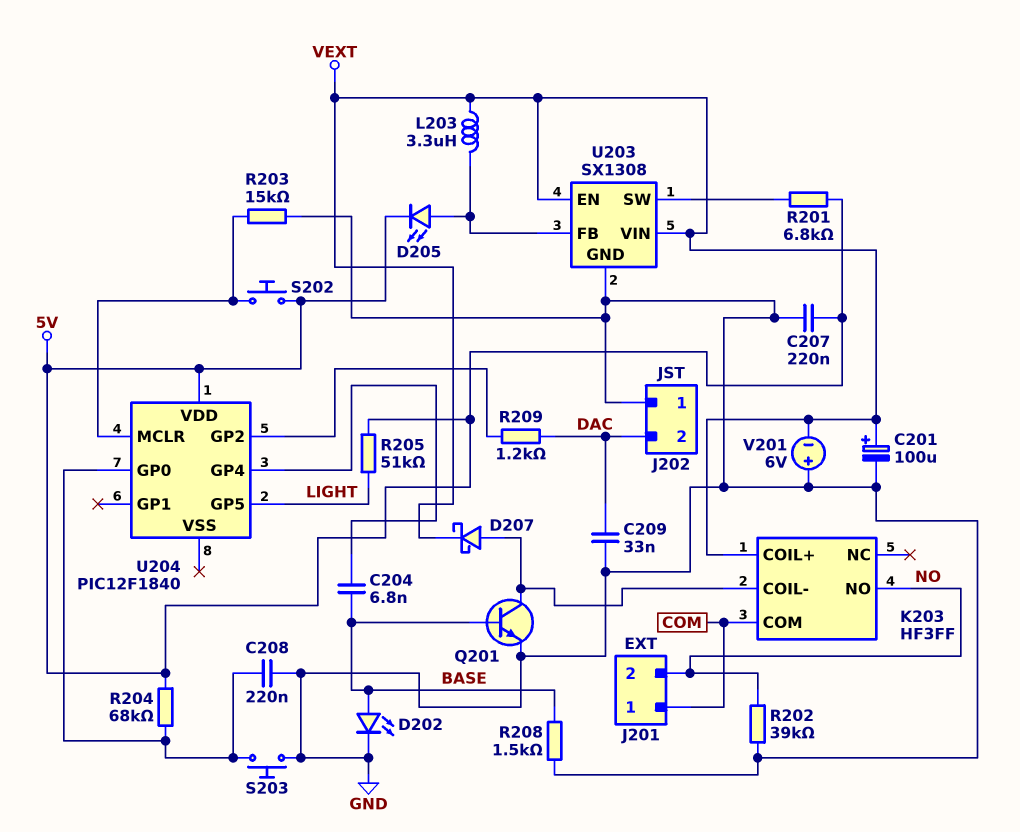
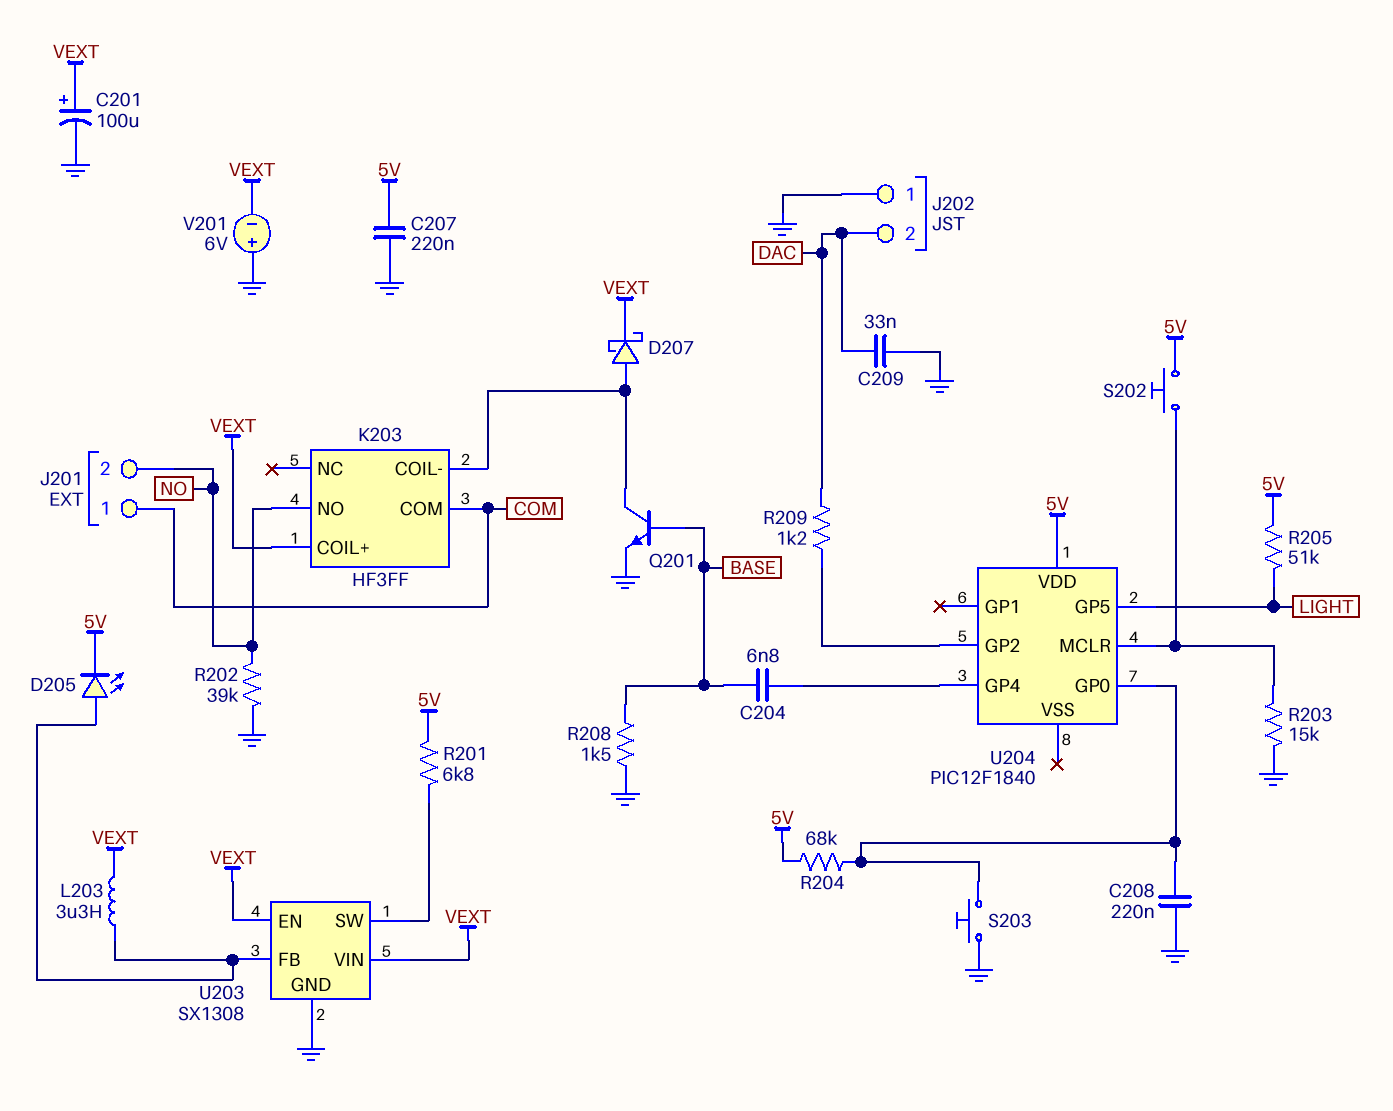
D202: LED (A BASE, K GND) -> none

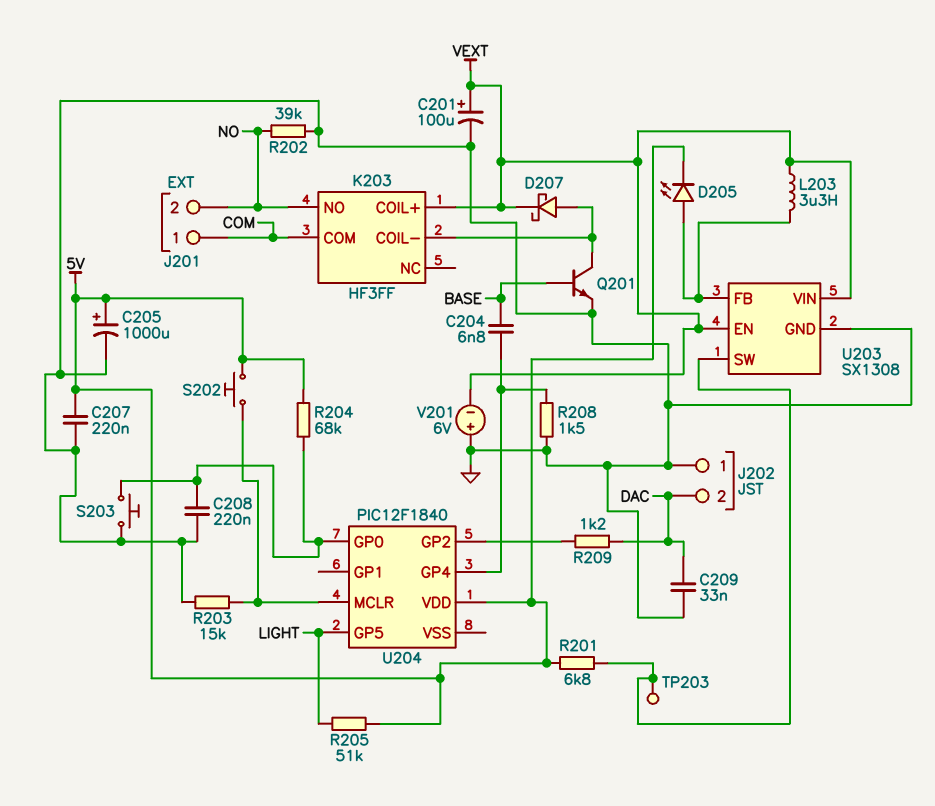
C205: none -> 1000uF (plus 5V, minus GND)
R208: 1.5k (BASE, GND) -> 1.5k (GND, U204/GP4)
TP203: none -> test point (U203/SW)

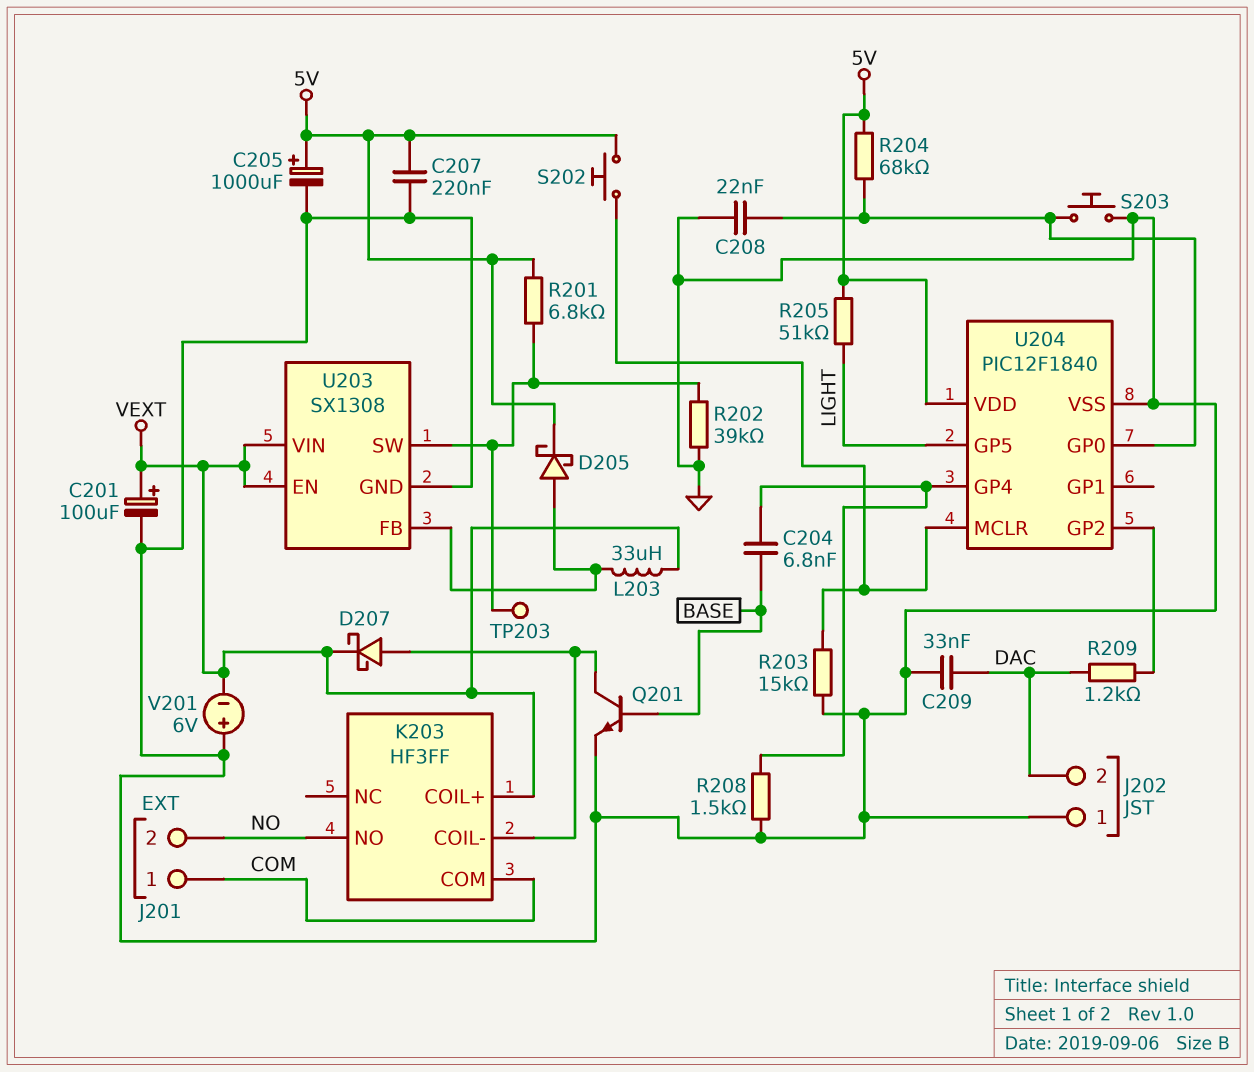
C208: 220nF (GND, U204/GP0) -> 22nF (GND, U204/GP0)
D205: LED (A U203/FB, K 5V) -> schottky (A U203/FB, K 5V)
L203: 3.3uH (U203/FB, VEXT) -> 33uH (U203/FB, VEXT)
R202: 39k (GND, NO) -> 39k (GND, U203/SW)
U204 pin VSS: none -> GND

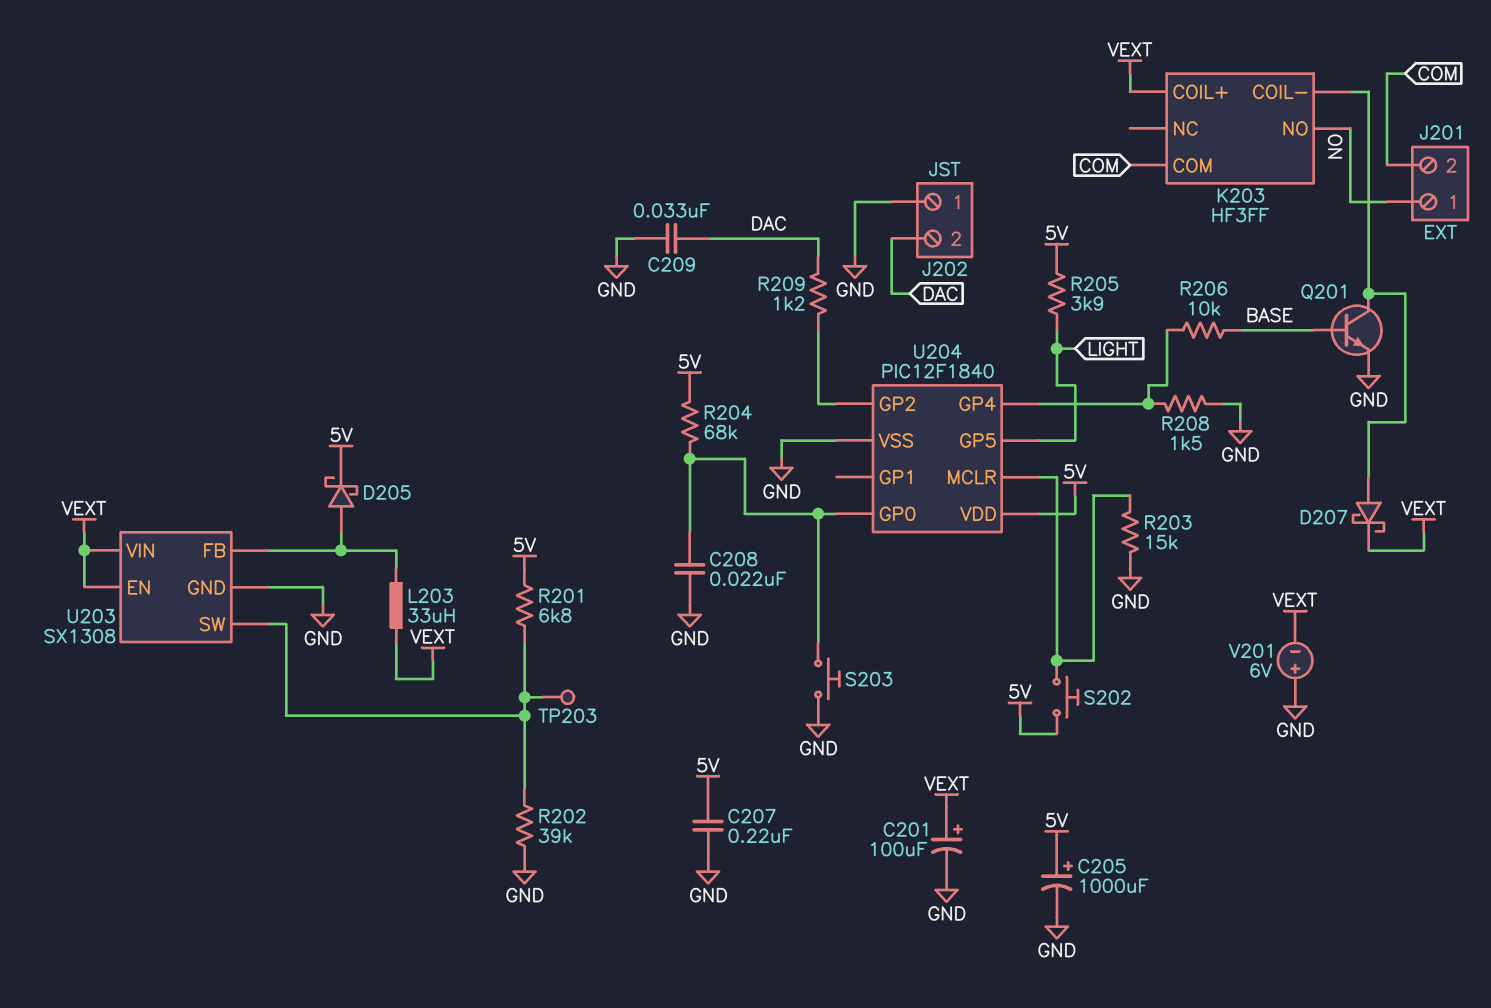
C204: 6.8nF (BASE, U204/GP4) -> none
J201 pin 1: COM -> NO
J201 pin 2: NO -> COM
R205: 51k (5V, LIGHT) -> 3.9k (5V, LIGHT)
R206: none -> 10k (BASE, U204/GP4)

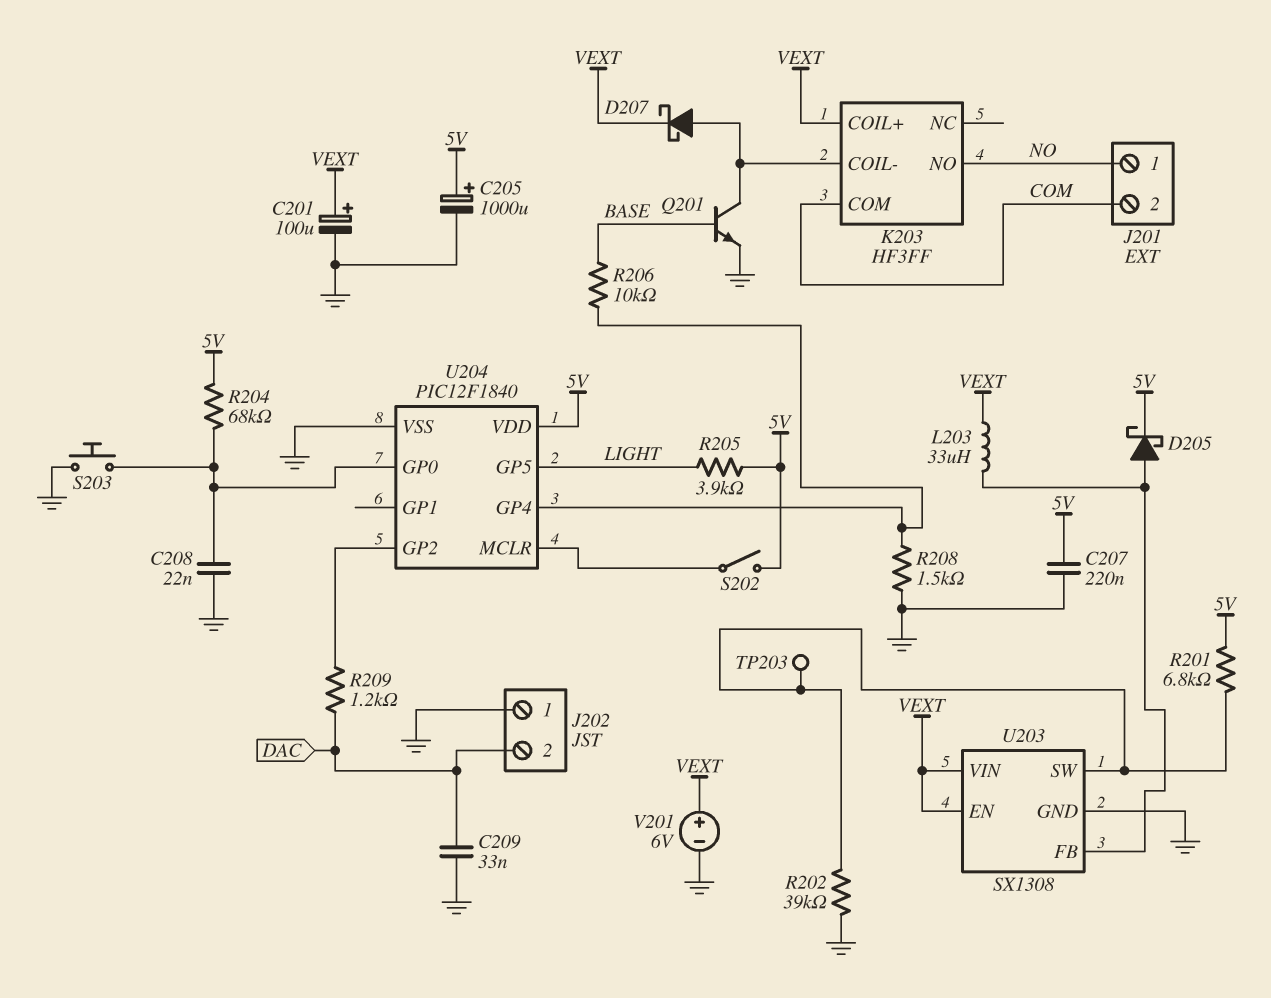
R203: 15k (GND, U204/MCLR) -> none
S202: button (5V, U204/MCLR) -> switch (5V, U204/MCLR)
V201: 6V (plus GND, minus VEXT) -> 6V (plus VEXT, minus GND)

